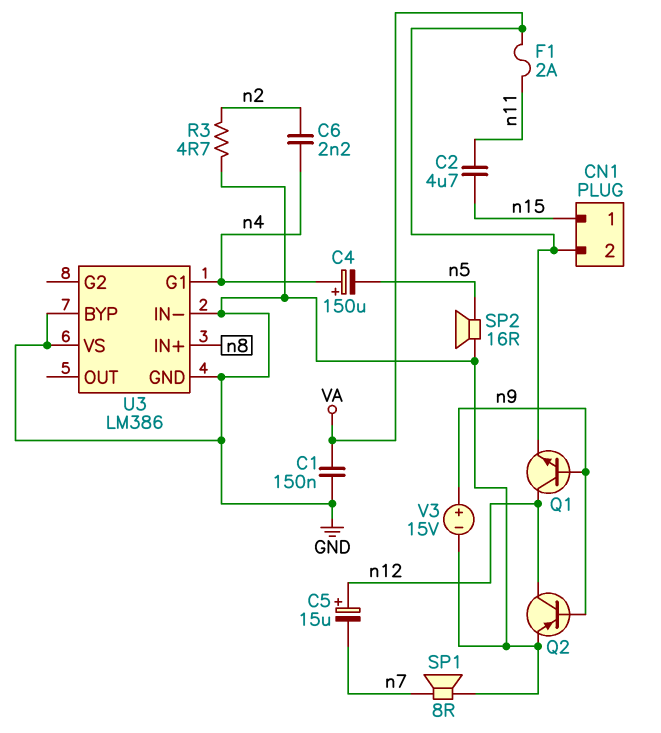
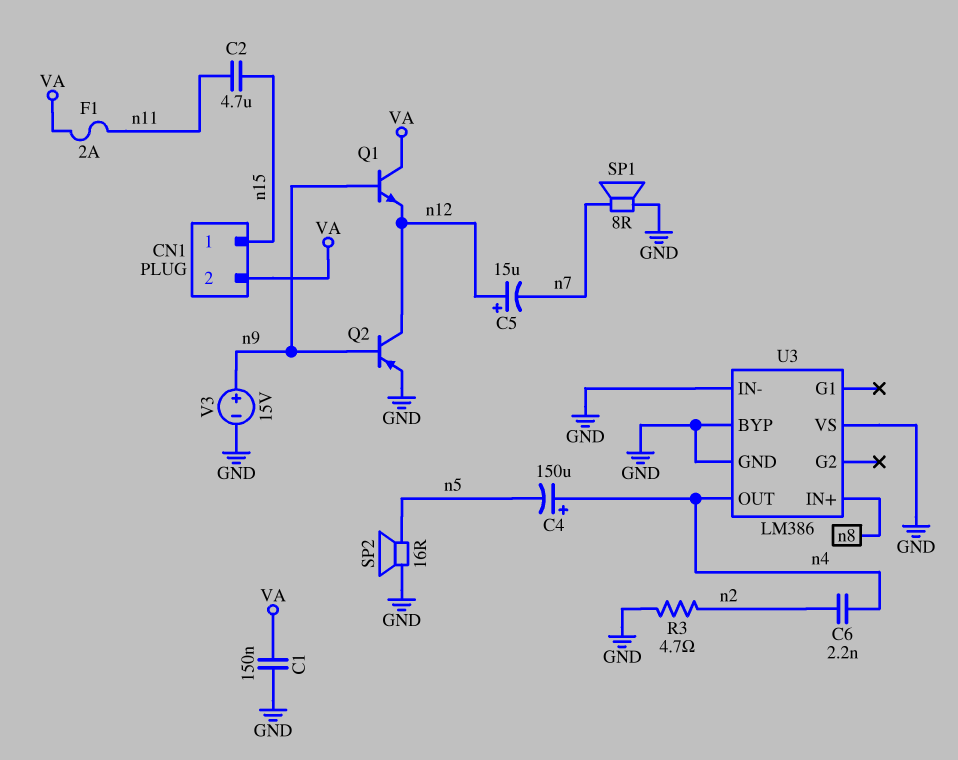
Q1: NPN (B n9, C n12, E VA) -> NPN (B n9, C VA, E n12)
U3 pin G1: n4 -> none
U3 pin OUT: none -> n4

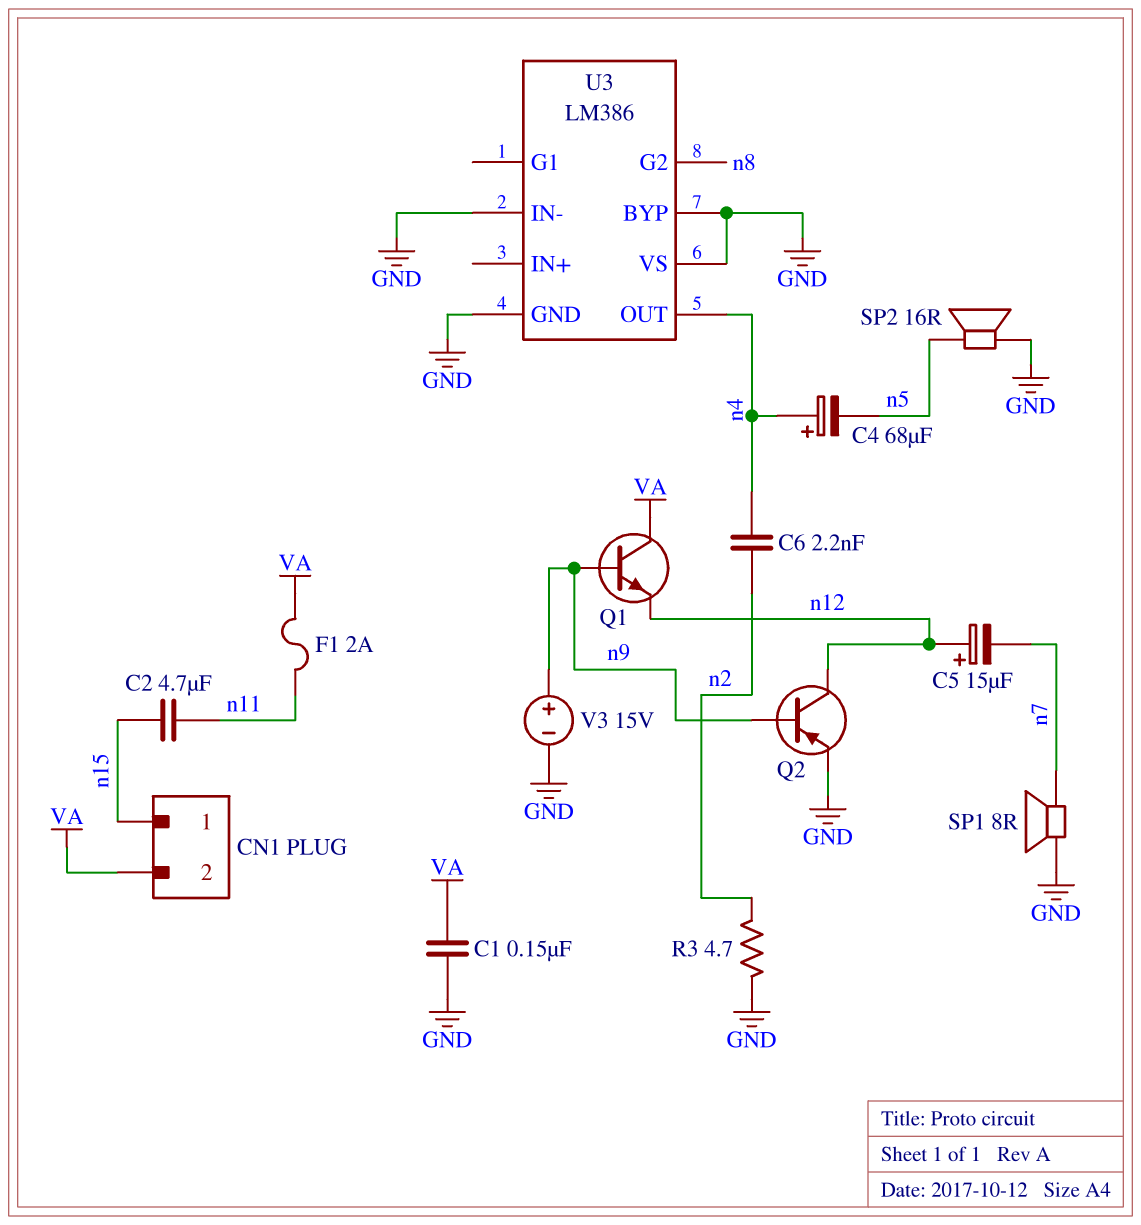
C4: 150uF (plus n4, minus n5) -> 68uF (plus n4, minus n5)
U3 pin G2: none -> n8
U3 pin IN+: n8 -> none

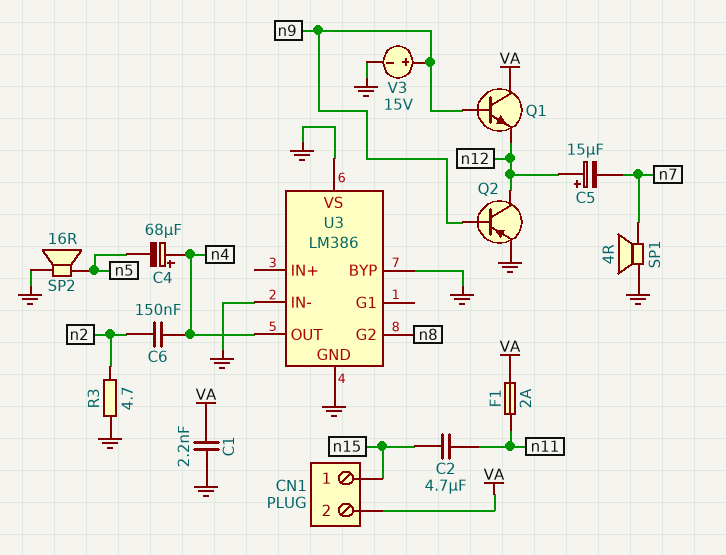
C1: 150nF (GND, VA) -> 2.2nF (GND, VA)
C6: 2.2nF (n2, n4) -> 150nF (n2, n4)
SP1: speaker 8R (GND, n7) -> speaker 4R (GND, n7)

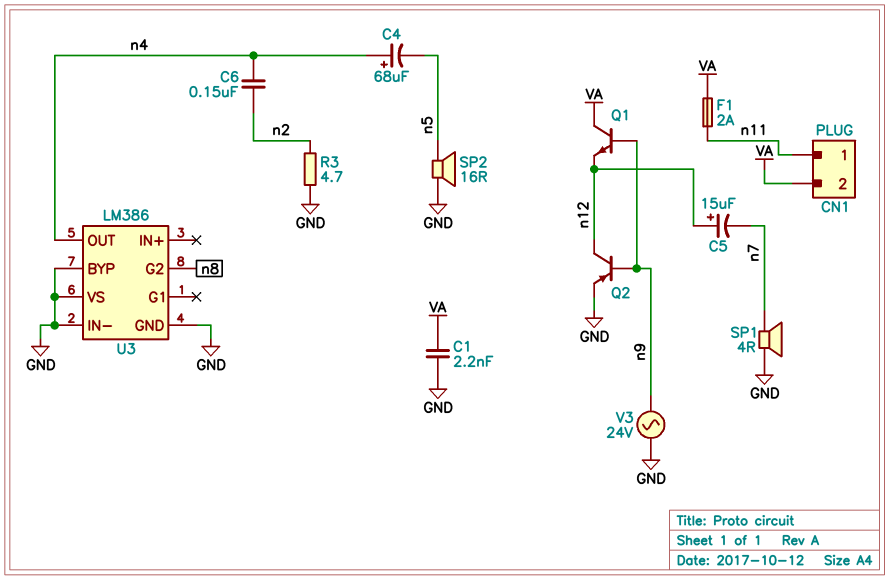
C2: 4.7uF (n11, n15) -> none
CN1 pin 1: n15 -> n11
V3: 15V (plus n9, minus GND) -> AC 24V (GND, n9)

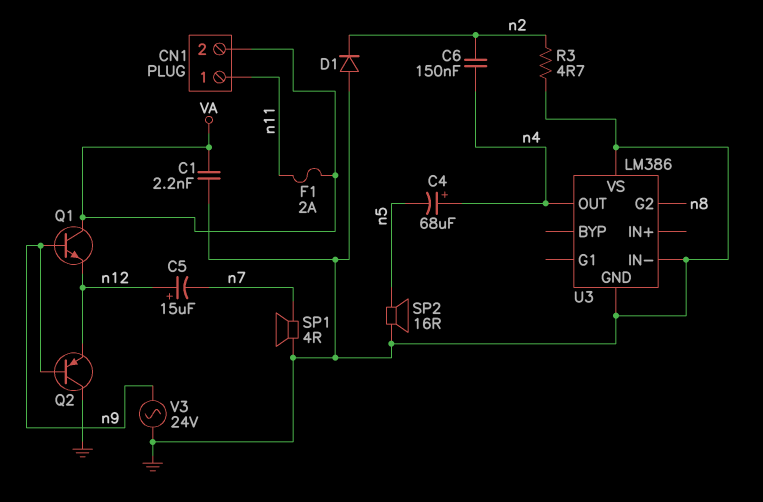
D1: none -> diode (A GND, K n2)
Q2: PNP (B n9, C n12, E GND) -> PNP (B n9, C GND, E n12)
U3 pin BYP: GND -> none

